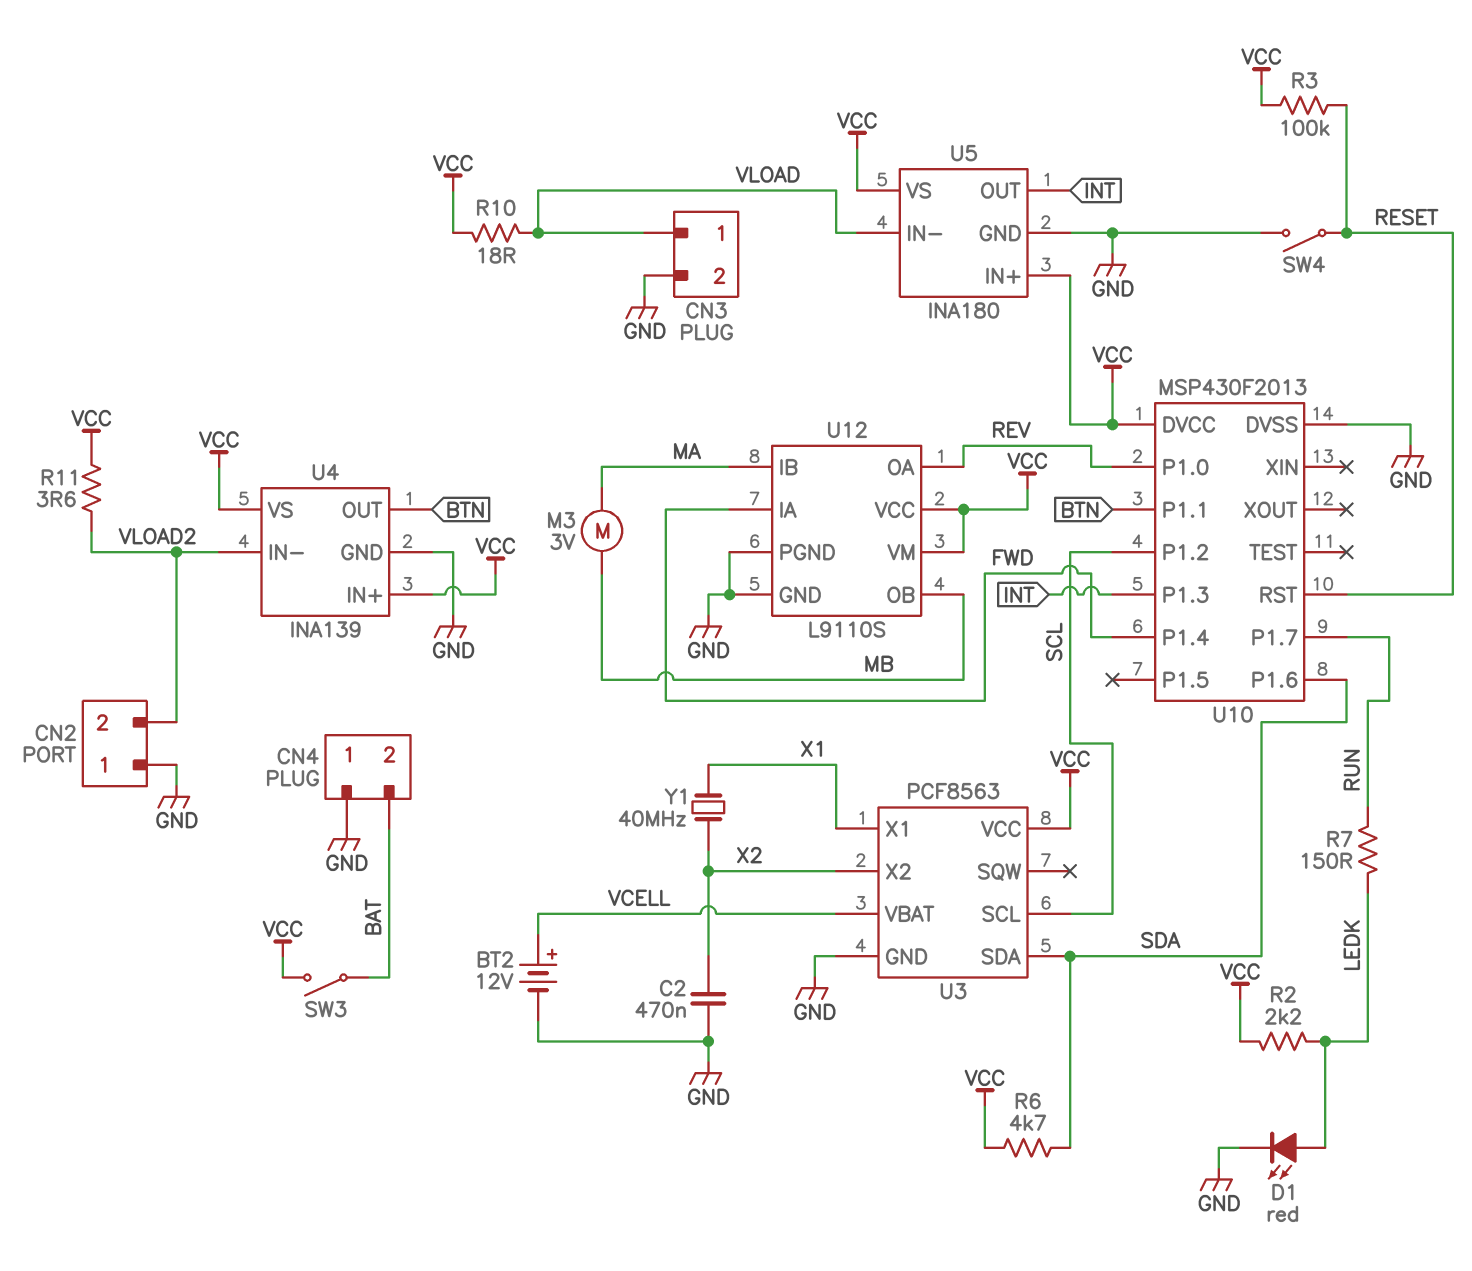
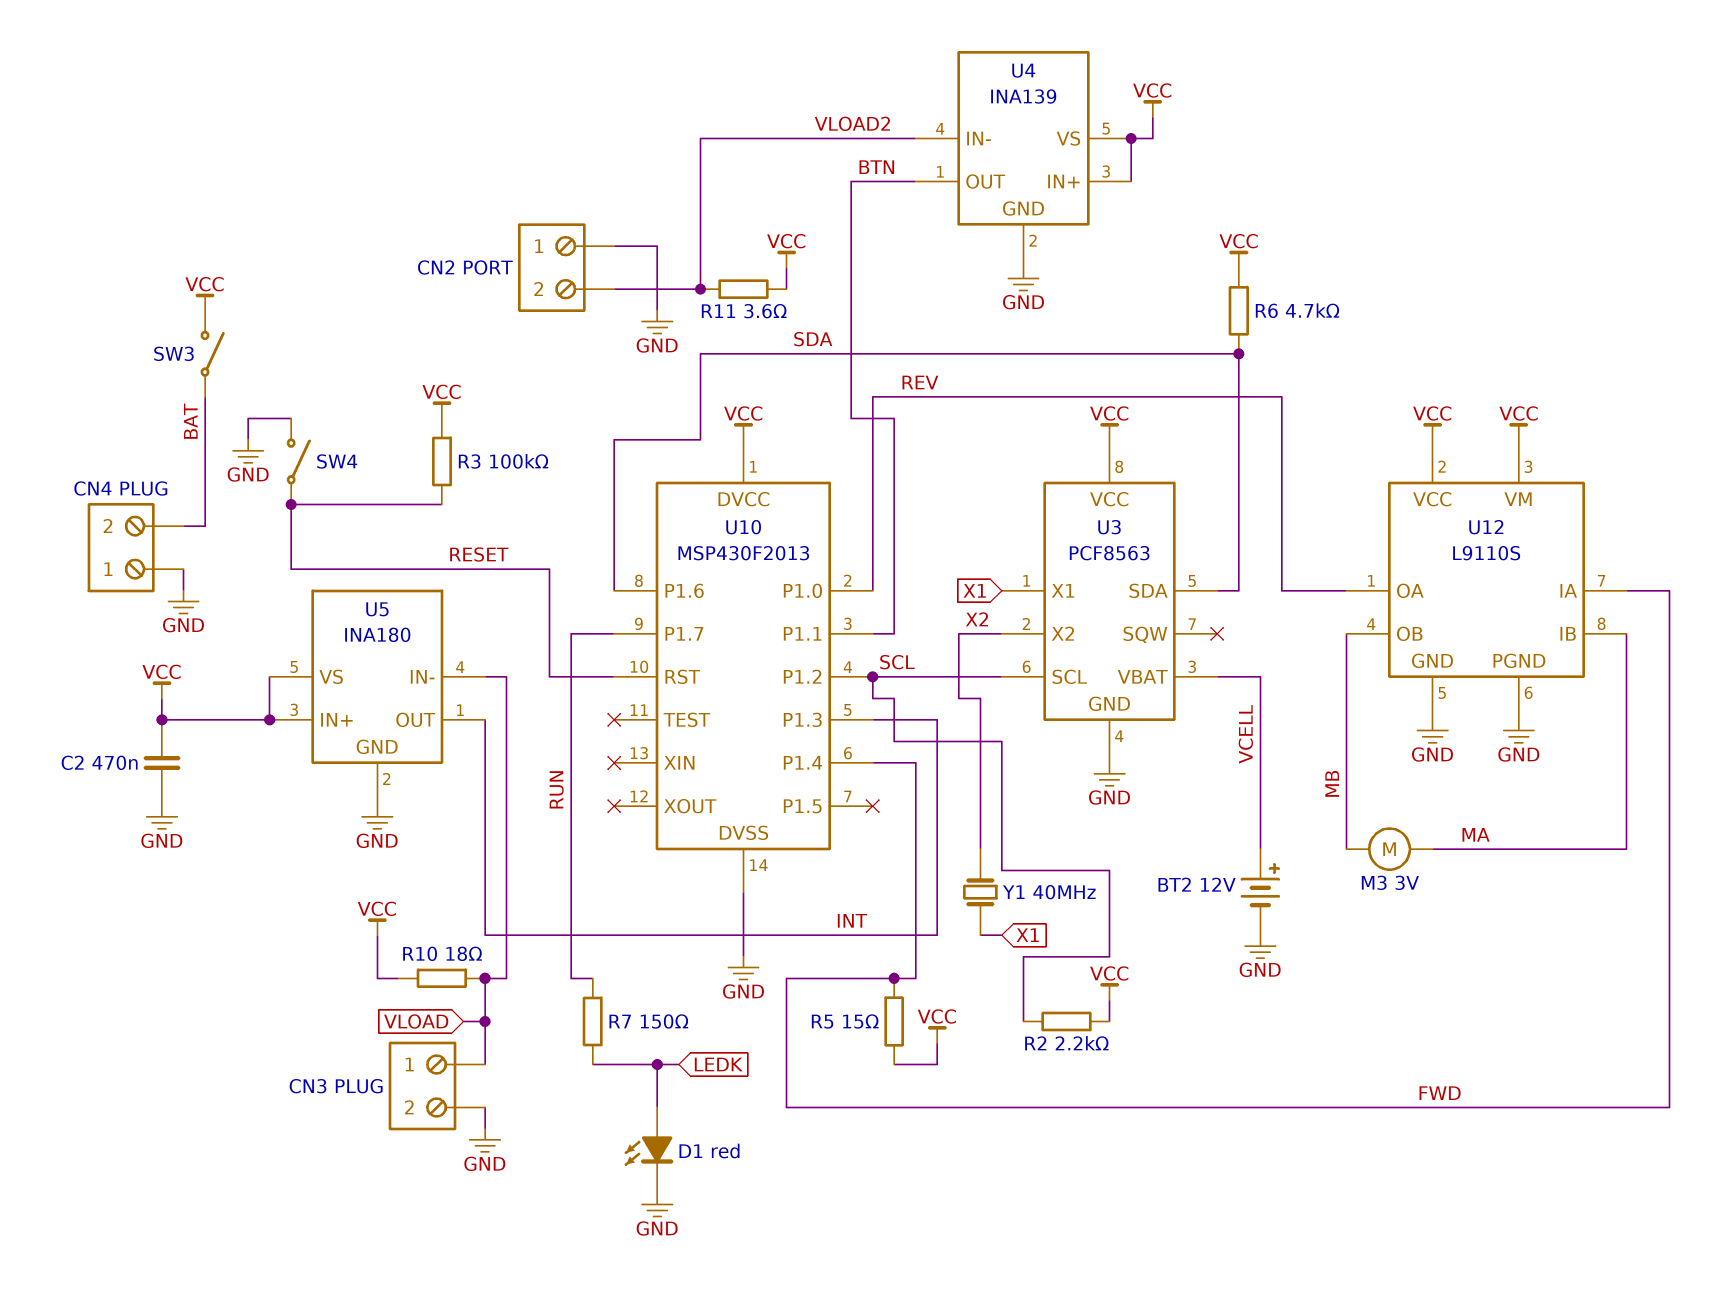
C2: 470nF (GND, X2) -> 470nF (GND, VCC)
R2: 2.2k (LEDK, VCC) -> 2.2k (SCL, VCC)
R5: none -> 15 (FWD, VCC)

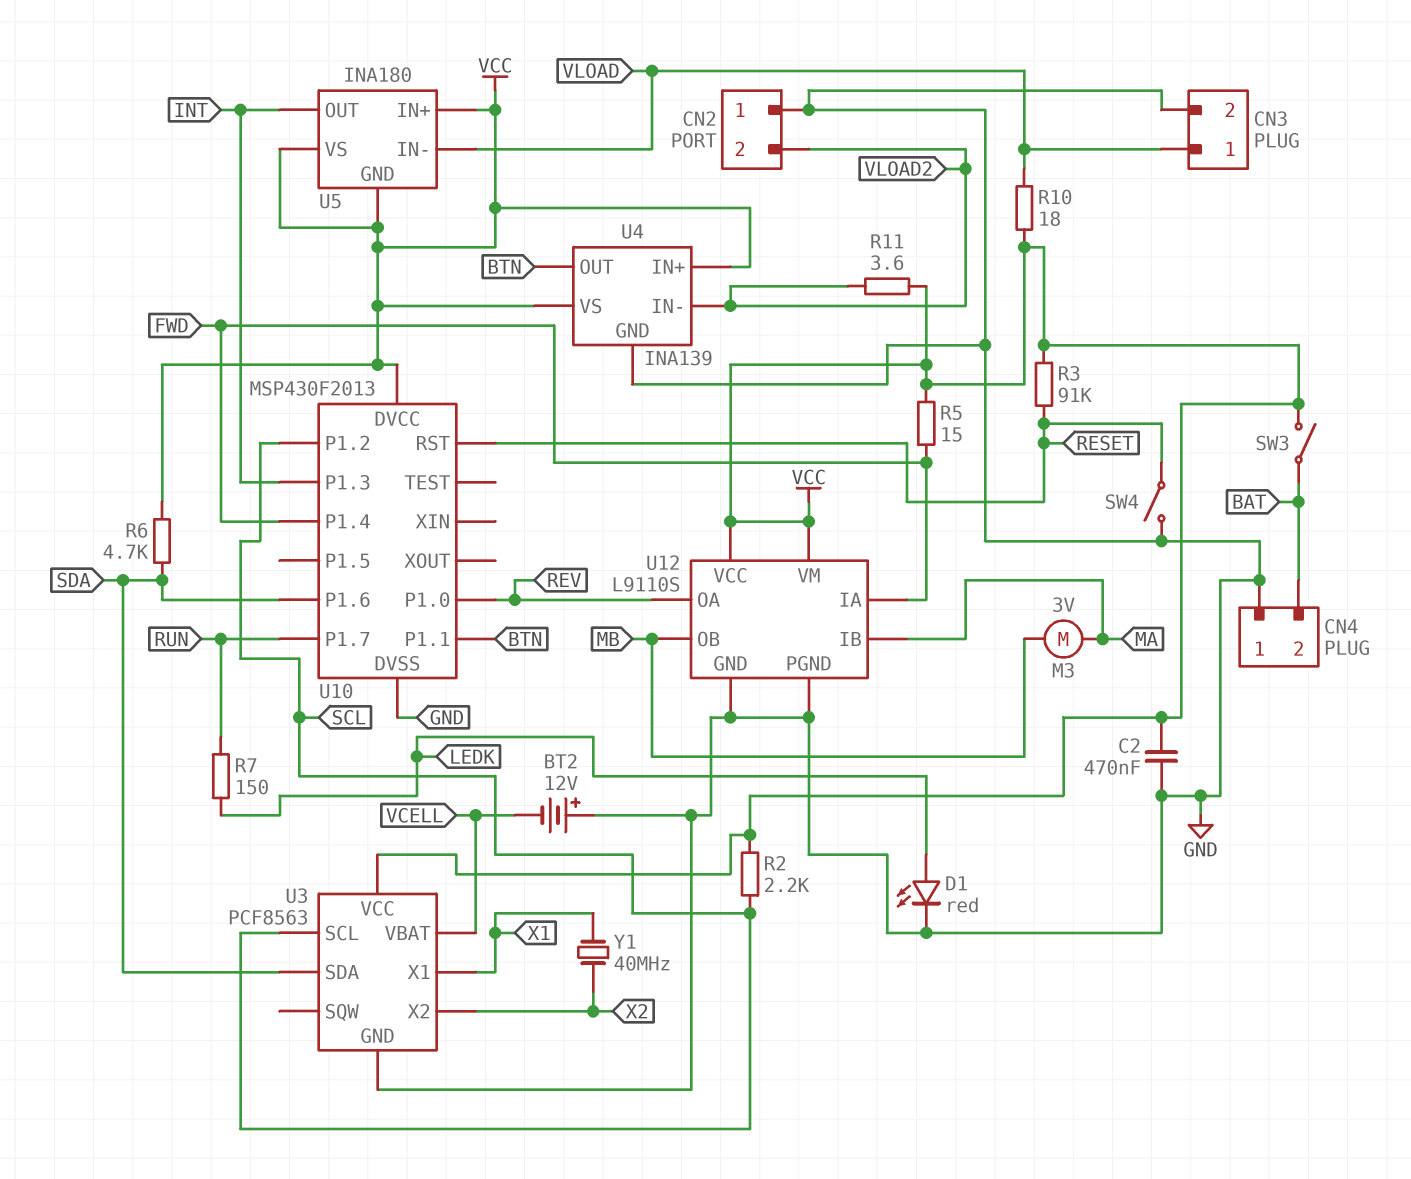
BT2: 12V (plus VCELL, minus GND) -> 12V (plus GND, minus VCELL)
R3: 100k (RESET, VCC) -> 91k (RESET, VCC)
U5 pin GND: GND -> VCC

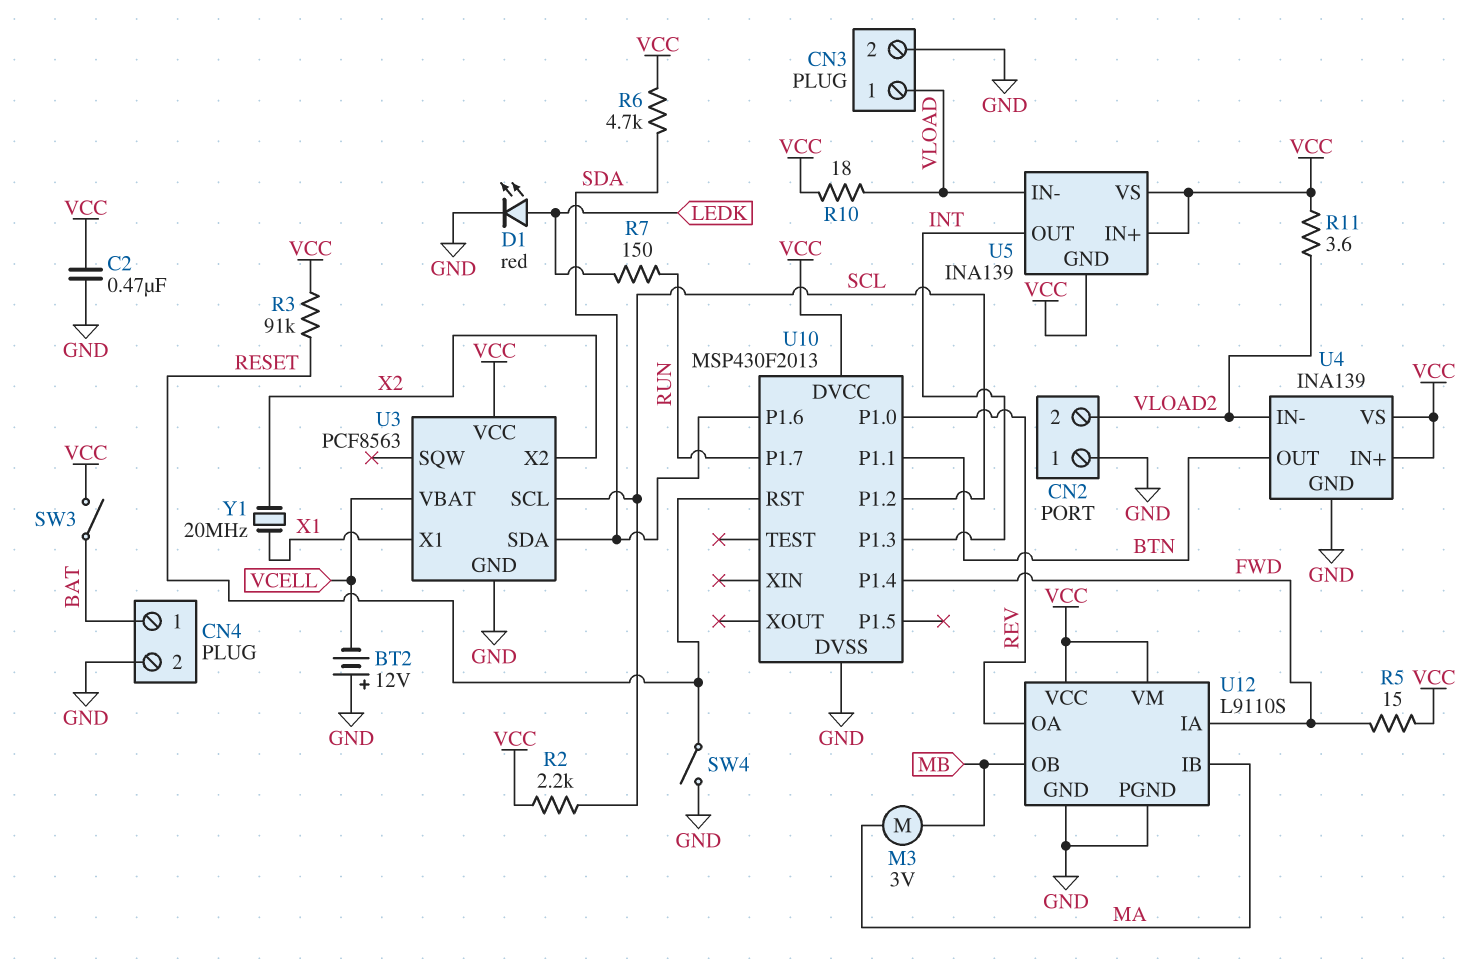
CN4 pin 1: GND -> BAT
CN4 pin 2: BAT -> GND
U5: INA180 -> INA139
Y1: 40MHz (X1, X2) -> 20MHz (X1, X2)

